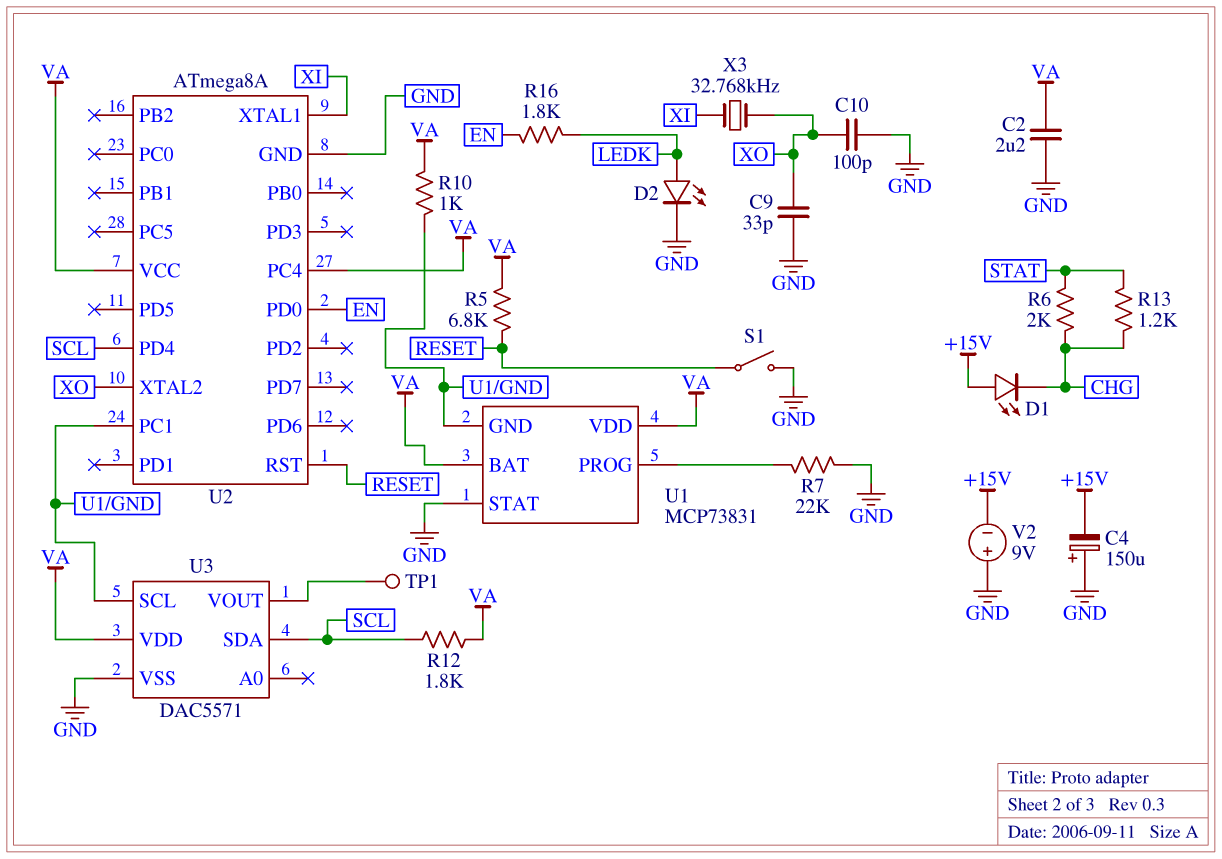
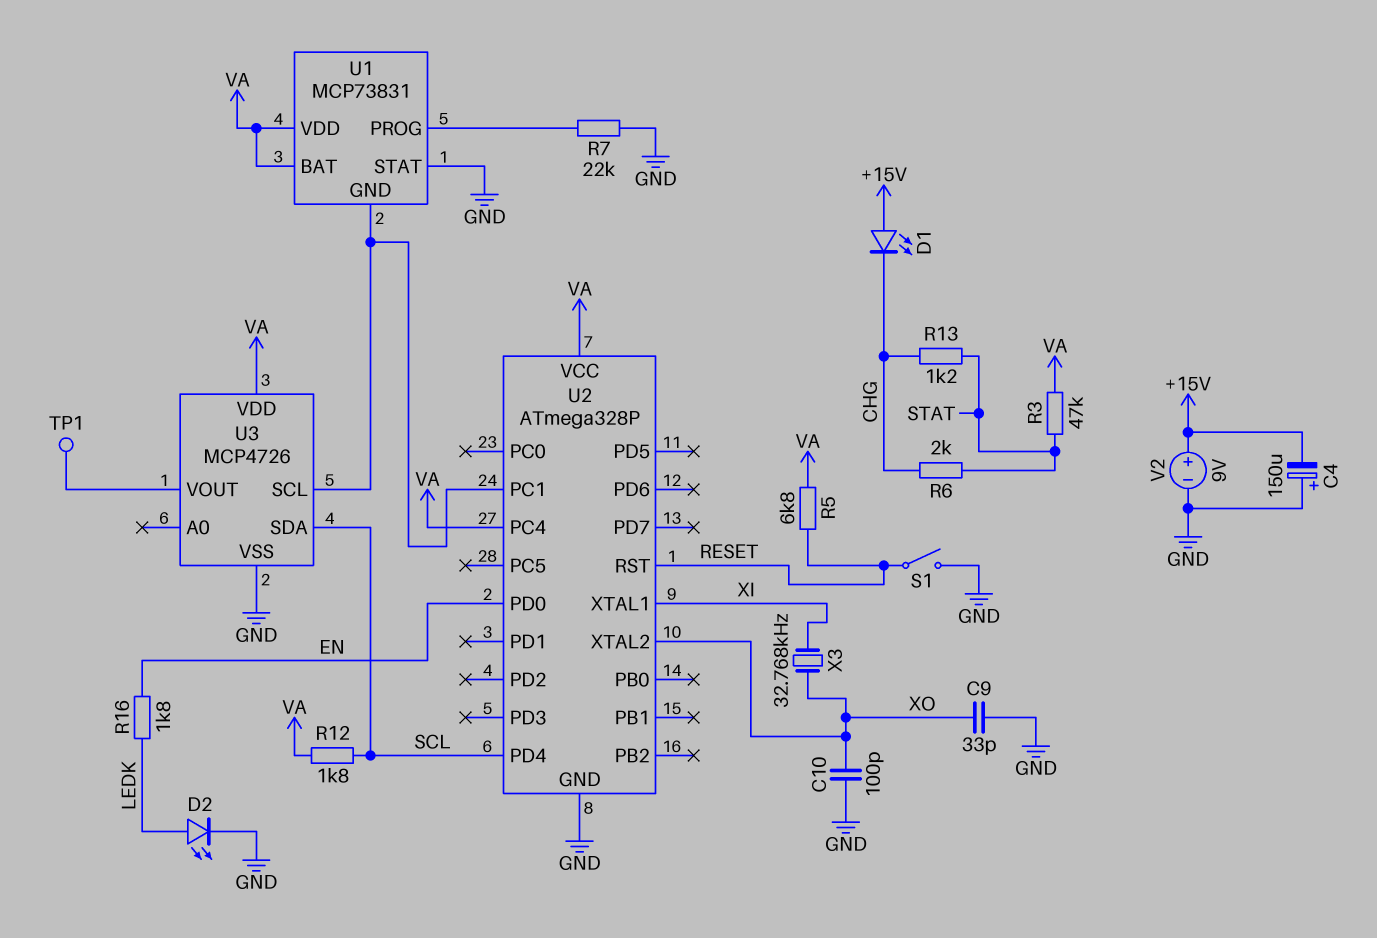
C2: 2.2uF (GND, VA) -> none
R3: none -> 47k (STAT, VA)
R10: 1k (U1/GND, VA) -> none
U2: ATmega8A -> ATmega328P
U3: DAC5571 -> MCP4726
V2: 9V (plus GND, minus +15V) -> 9V (plus +15V, minus GND)

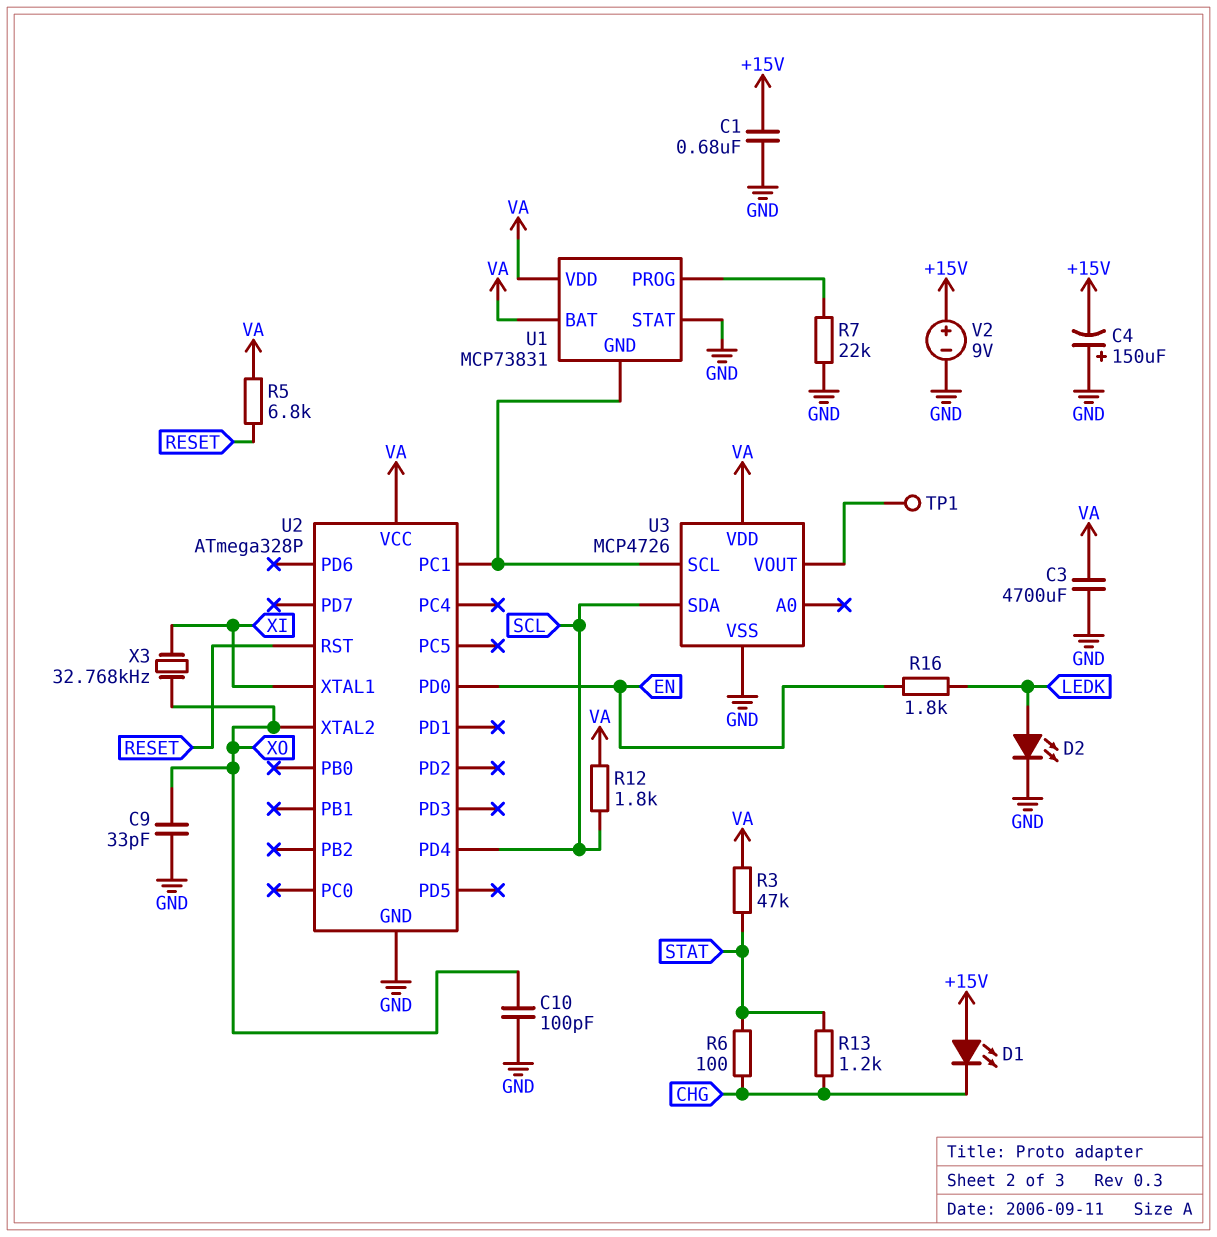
C1: none -> 680nF (+15V, GND)
C3: none -> 4700uF (GND, VA)
R6: 2k (CHG, STAT) -> 100 (CHG, STAT)
S1: switch (GND, RESET) -> none
U2 pin PC4: VA -> none

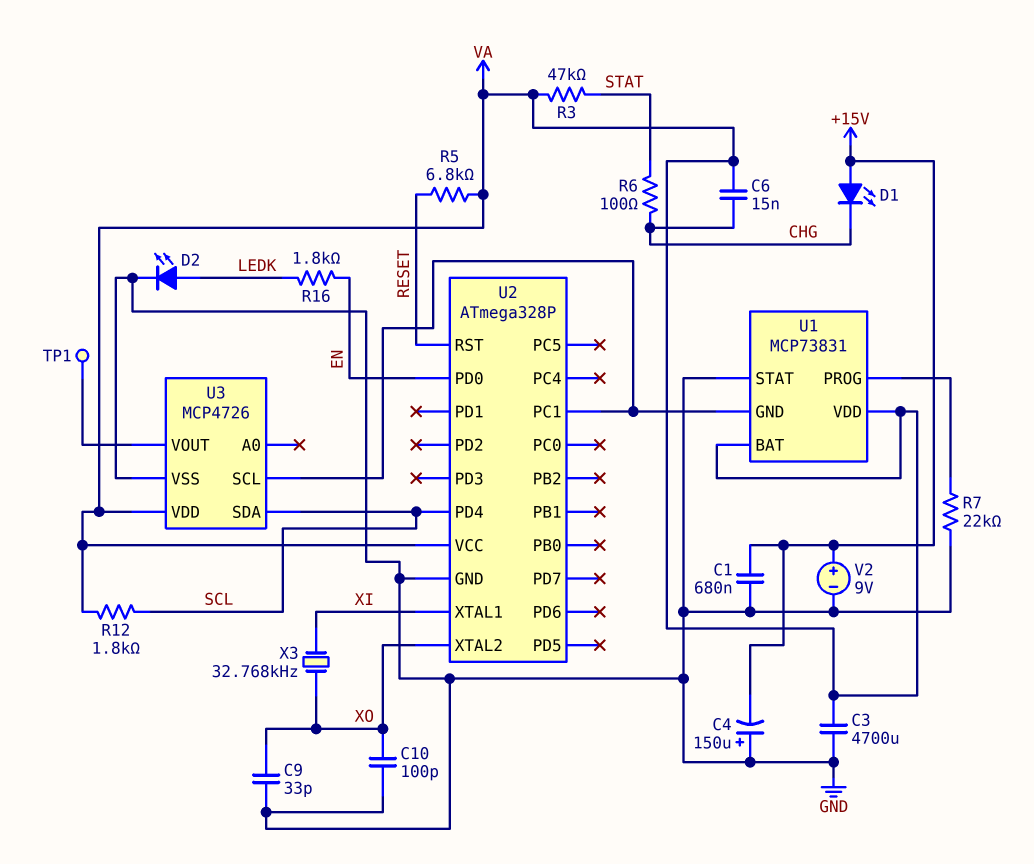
C6: none -> 15nF (CHG, VA)
R13: 1.2k (CHG, STAT) -> none

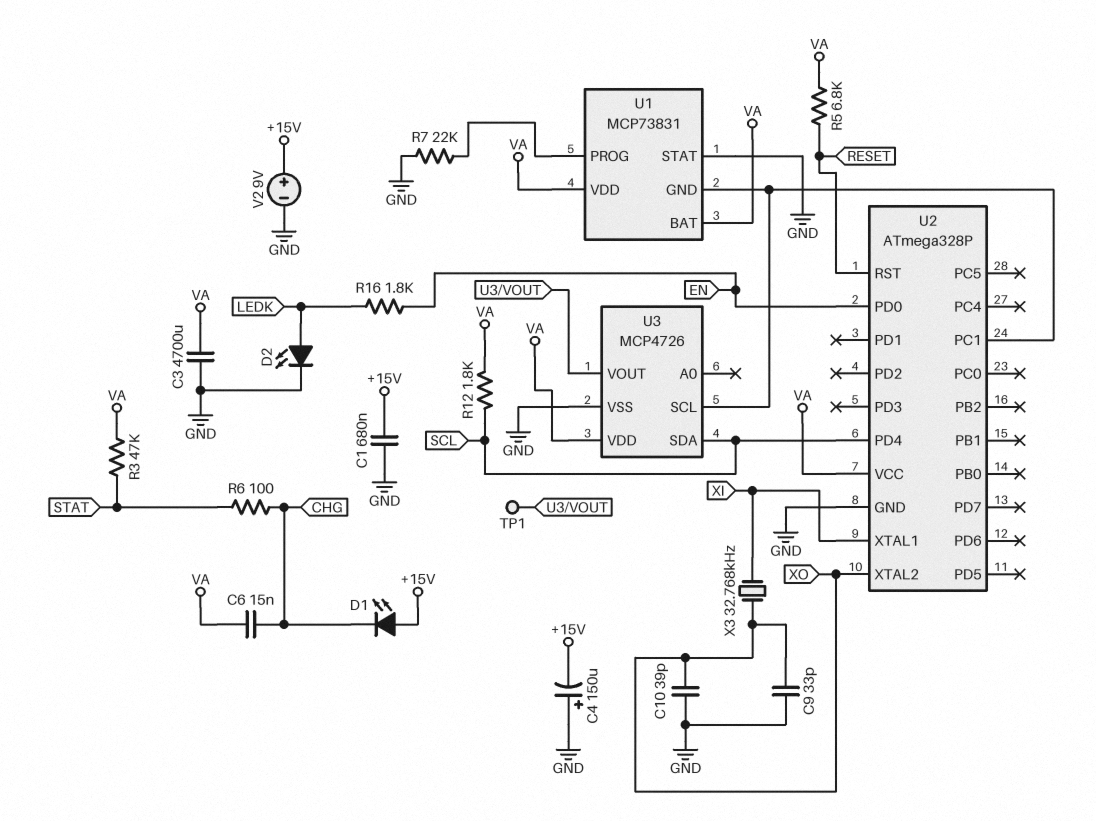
C10: 100pF (GND, XO) -> 39pF (GND, XO)

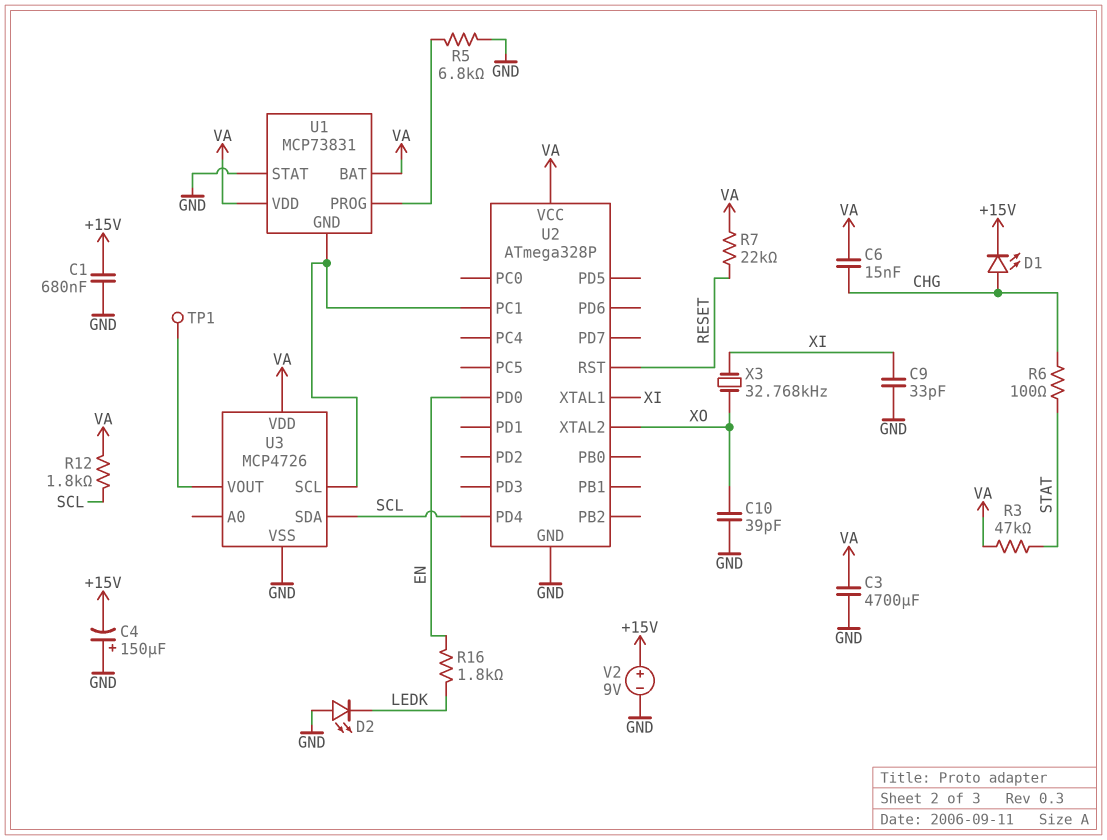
C9: 33pF (GND, XO) -> 33pF (GND, XI)
D1: LED (A +15V, K CHG) -> LED (A CHG, K +15V)
D2: LED (A LEDK, K GND) -> LED (A GND, K LEDK)
R5: 6.8k (RESET, VA) -> 6.8k (GND, U1/PROG)
R7: 22k (GND, U1/PROG) -> 22k (RESET, VA)

